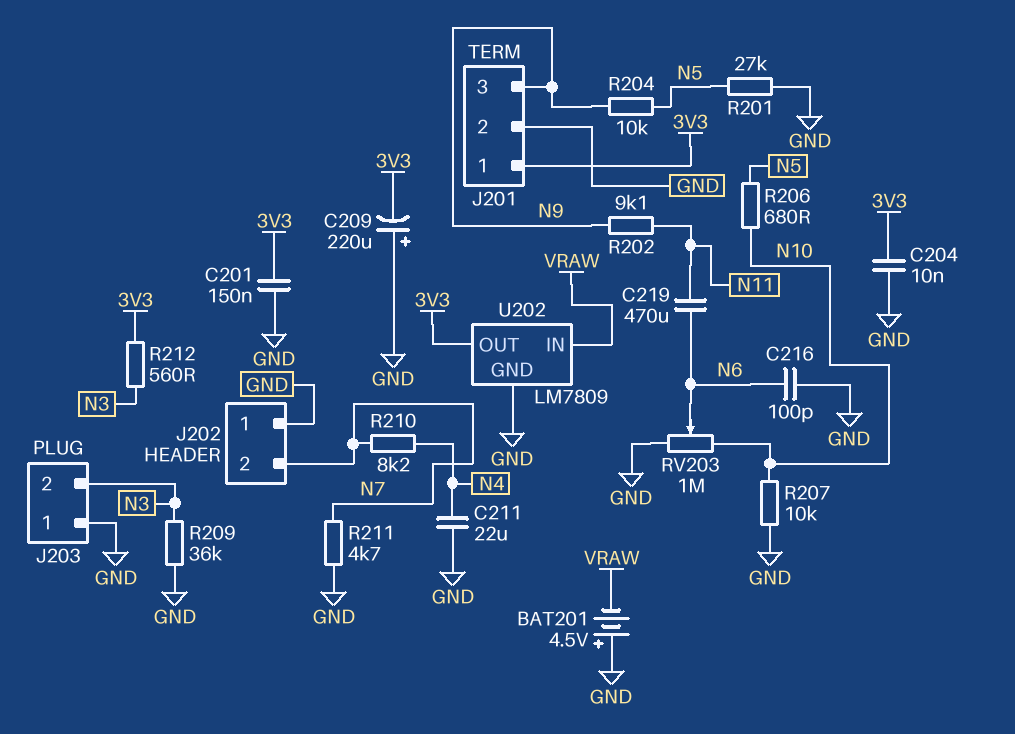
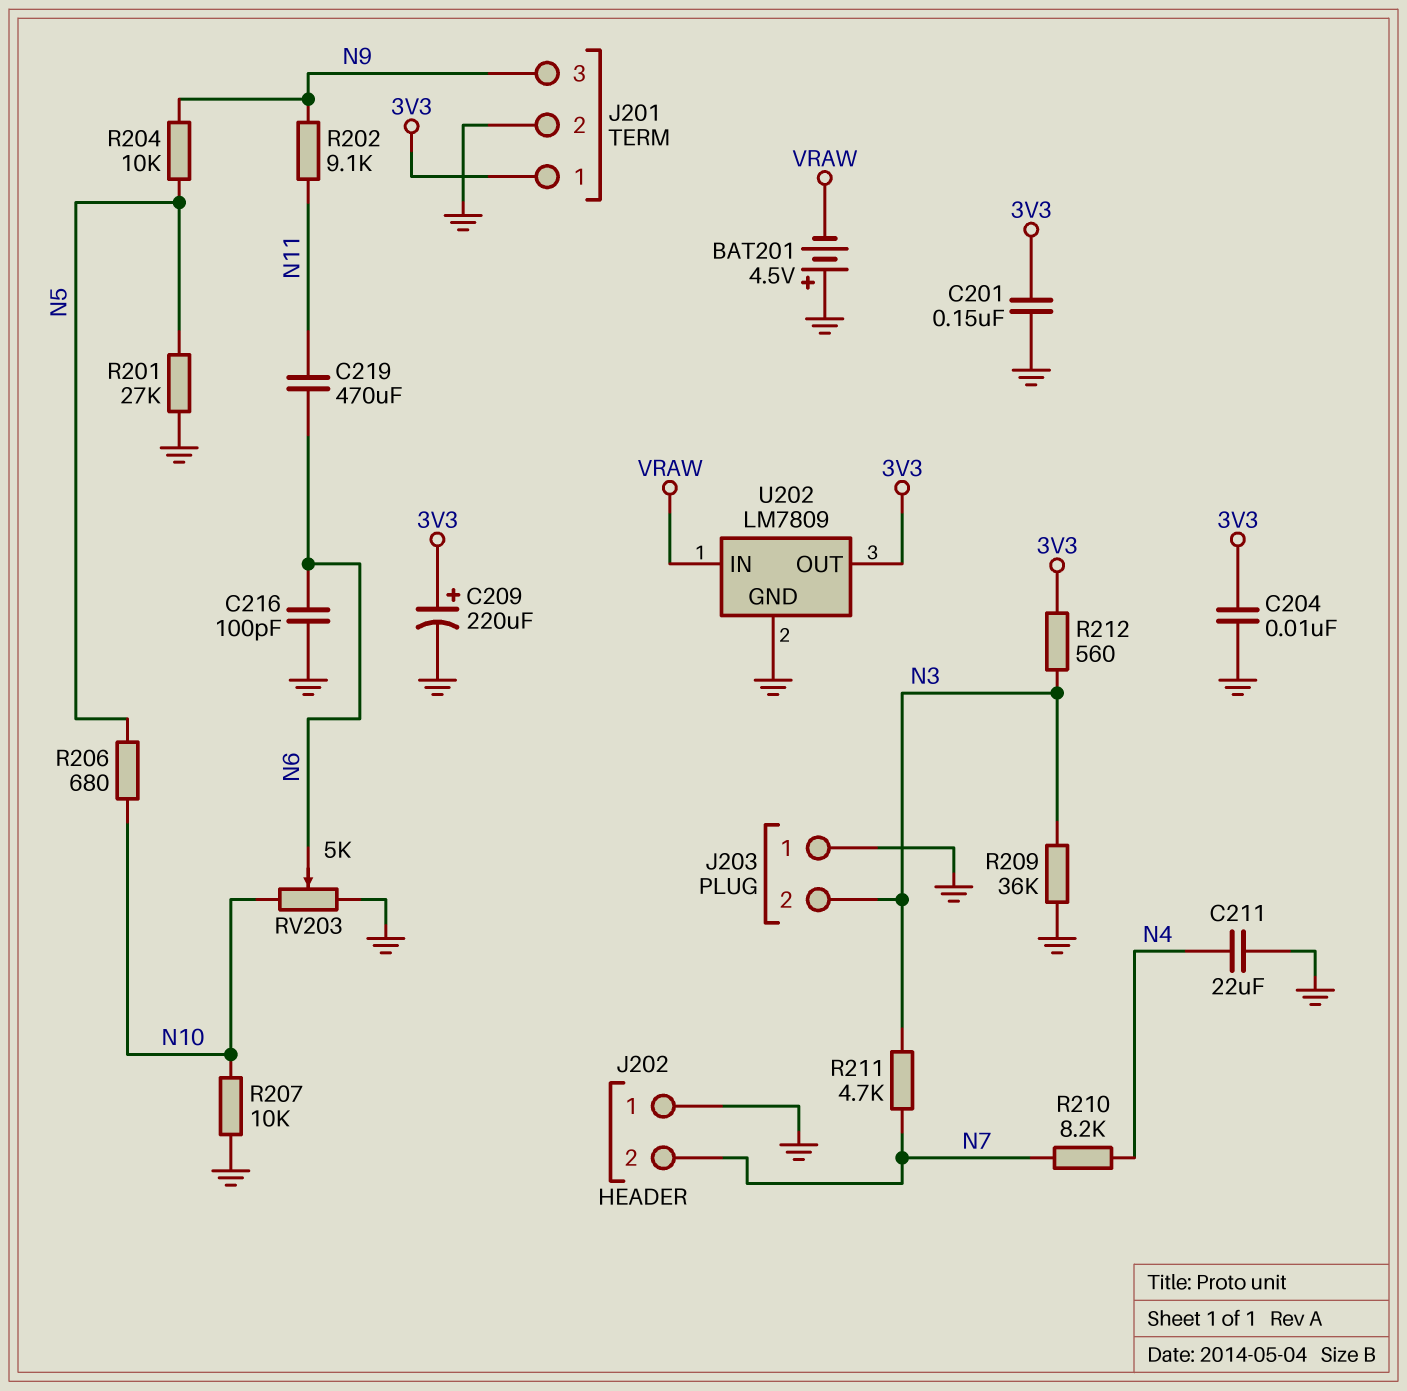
C209: 220uF (plus GND, minus 3V3) -> 220uF (plus 3V3, minus GND)
R211: 4.7k (GND, N7) -> 4.7k (N3, N7)
RV203: 1M (GND, N10, wiper N6) -> 5k (GND, N10, wiper N6)

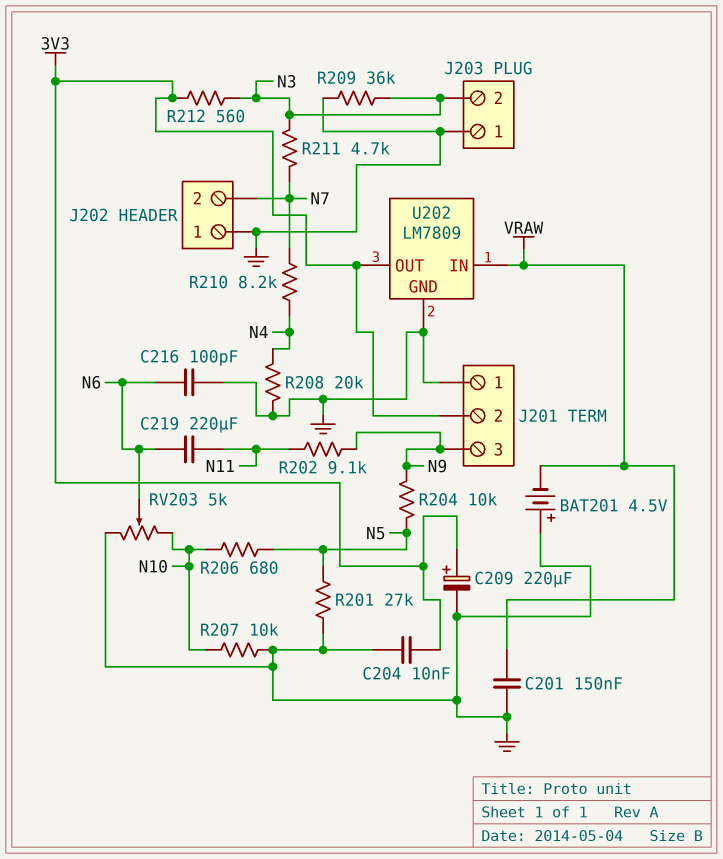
C201: 150nF (3V3, GND) -> 150nF (GND, VRAW)
C211: 22uF (GND, N4) -> none
C219: 470uF (N6, N11) -> 220uF (N6, N11)
J201 pin 1: 3V3 -> GND
J201 pin 2: GND -> 3V3
R208: none -> 20k (GND, N4)

